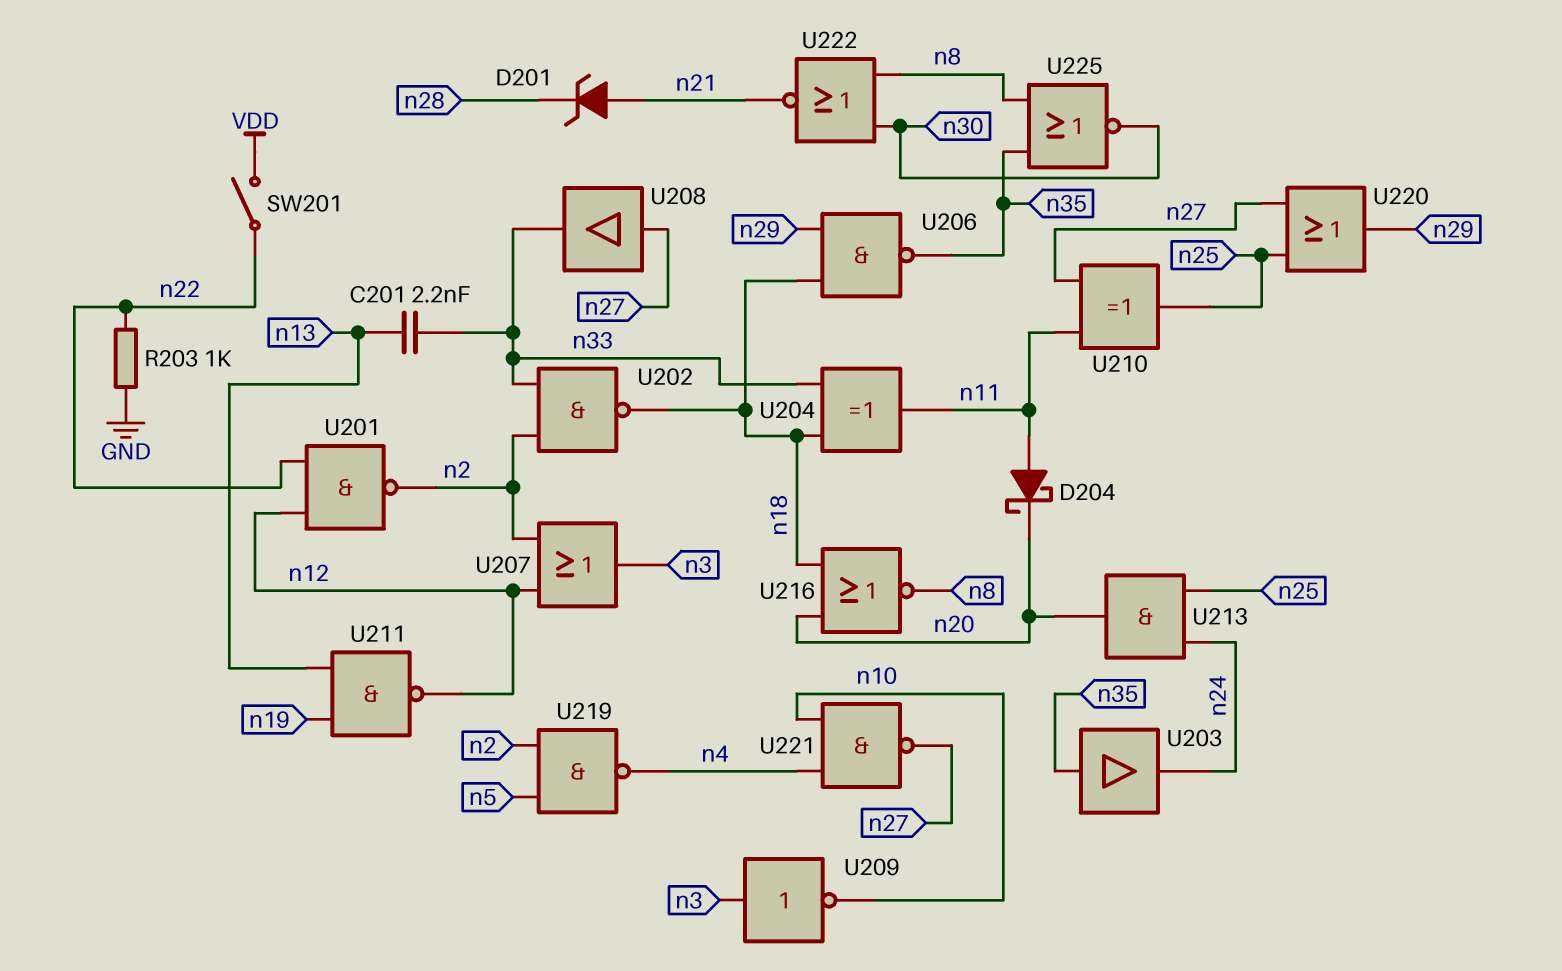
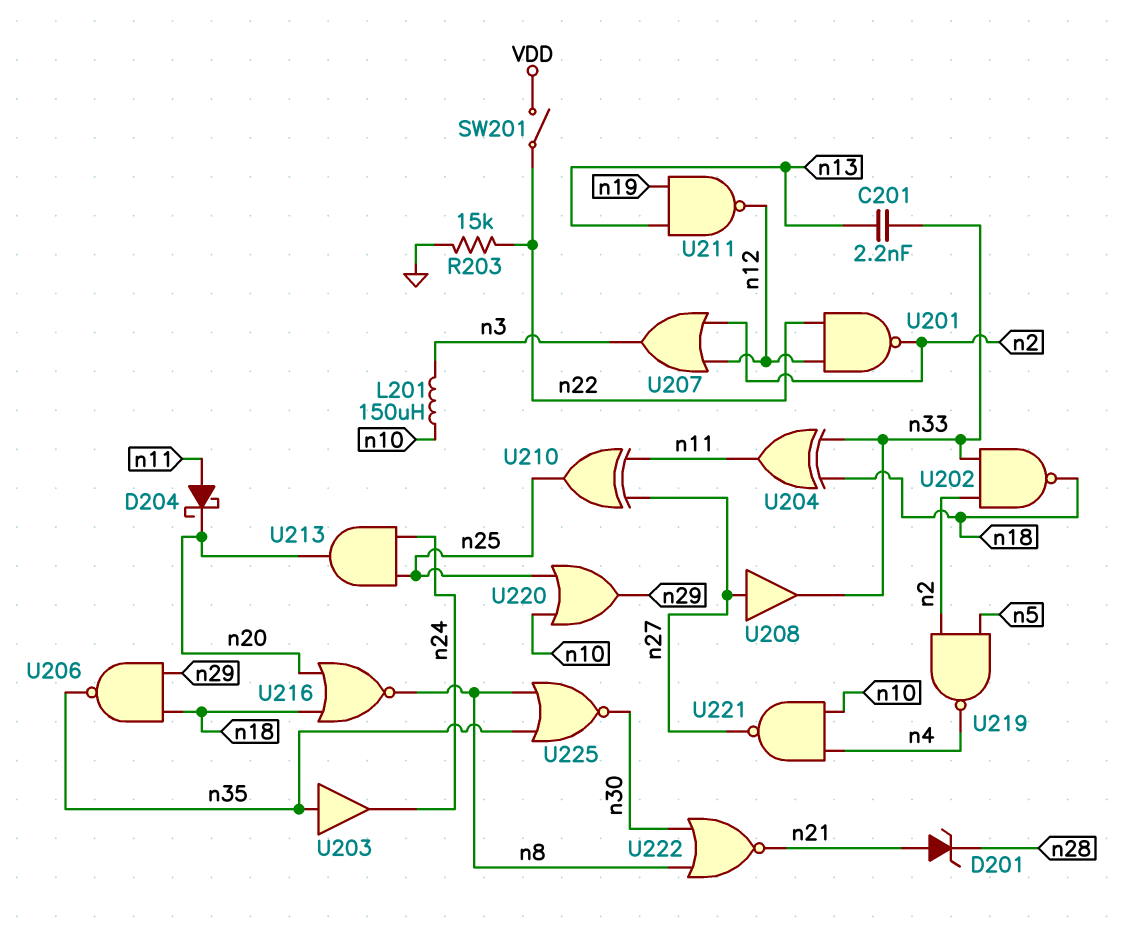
L201: none -> 150uH (n3, n10)
R203: 1k (GND, n22) -> 15k (GND, n22)
U209: NOT (in n3, out n10) -> none
U220: OR (in n25, in n27, out n29) -> OR (in n10, in n25, out n29)

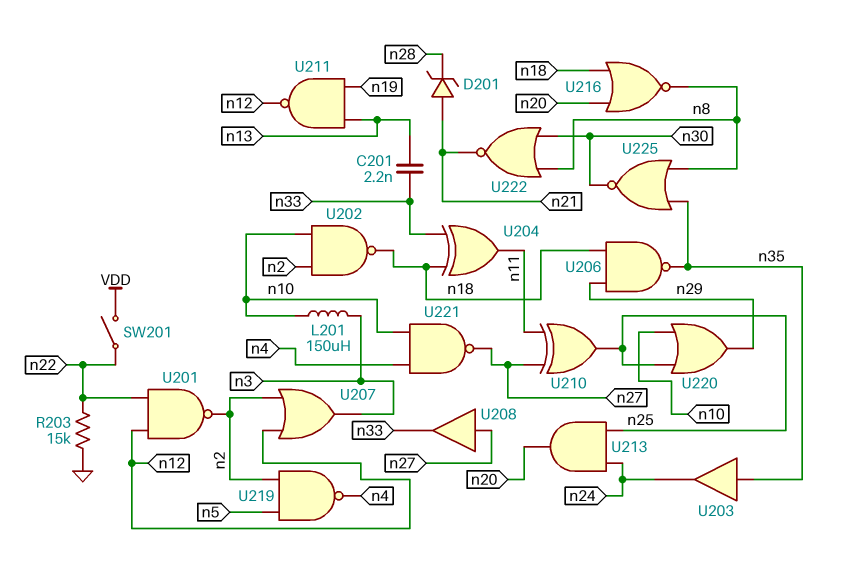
D204: schottky (A n11, K n20) -> none
U202: NAND (in n2, in n33, out n18) -> NAND (in n2, in n10, out n18)

